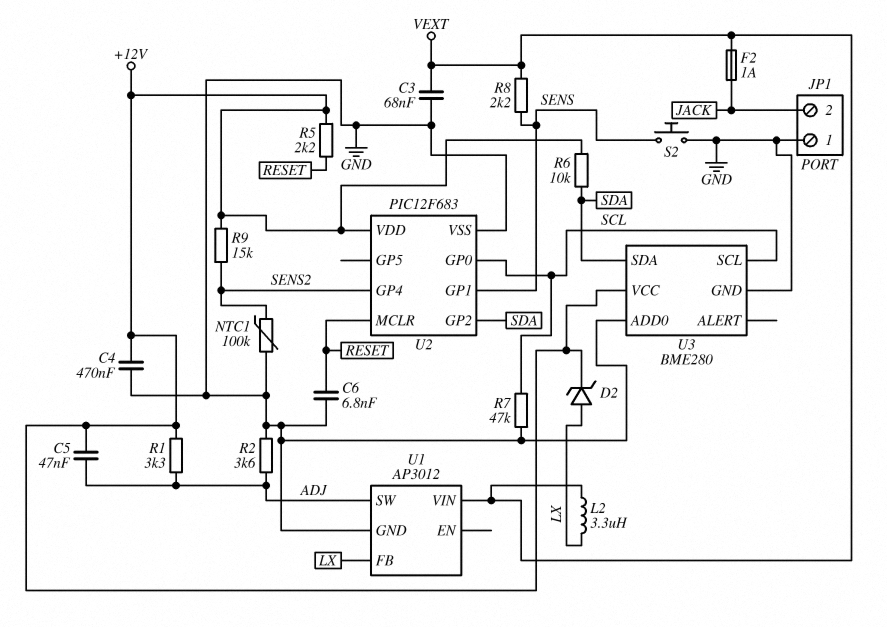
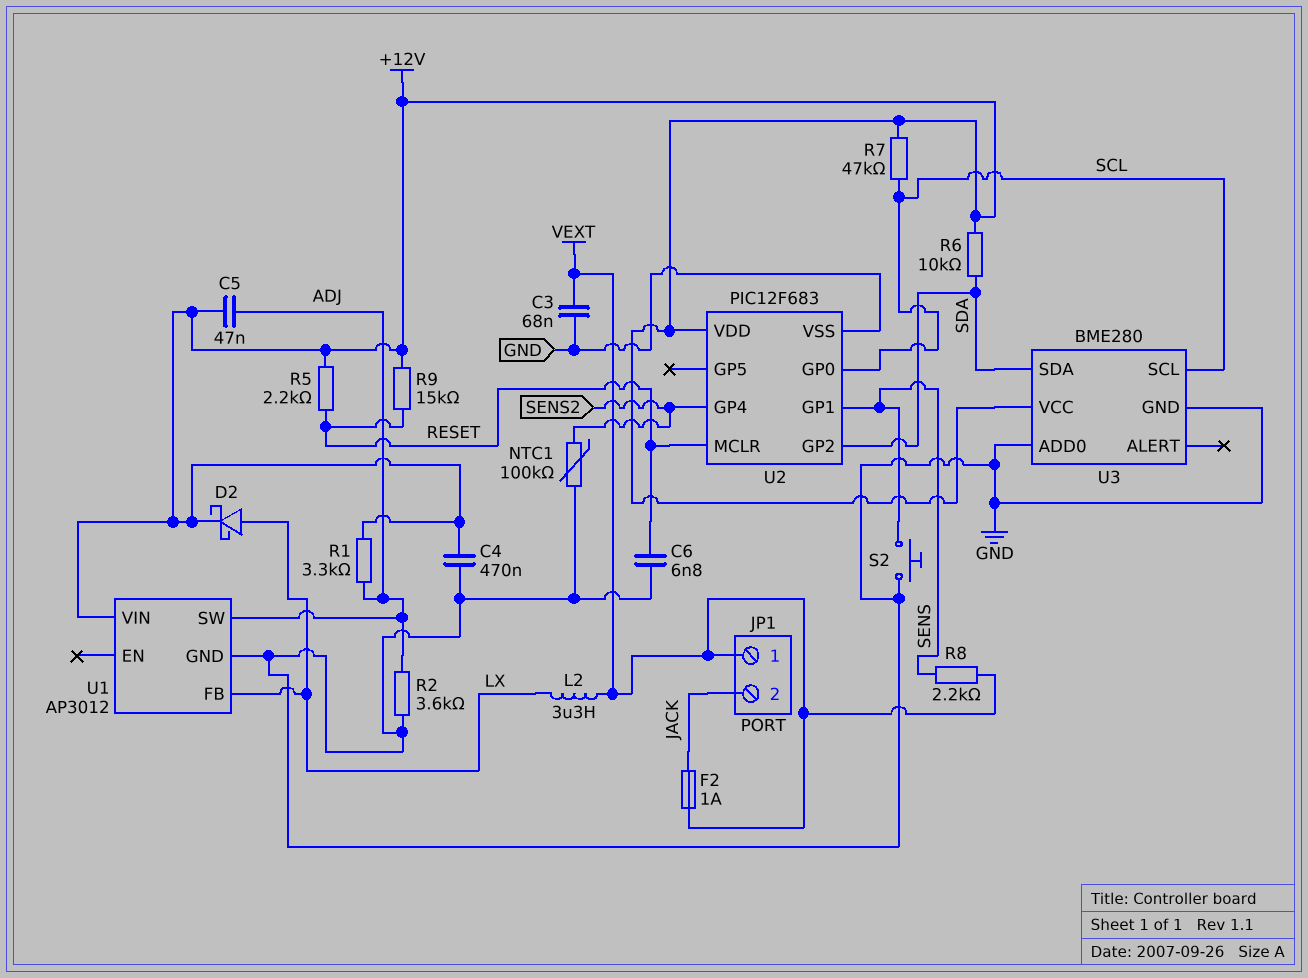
D2: zener (A LX, K +12V) -> schottky (A LX, K +12V)
JP1 pin 1: GND -> VEXT
R7: 47k (GND, SCL) -> 47k (+12V, SCL)
R9: 15k (+12V, SENS2) -> 15k (+12V, RESET)
U1 pin VIN: VEXT -> +12V

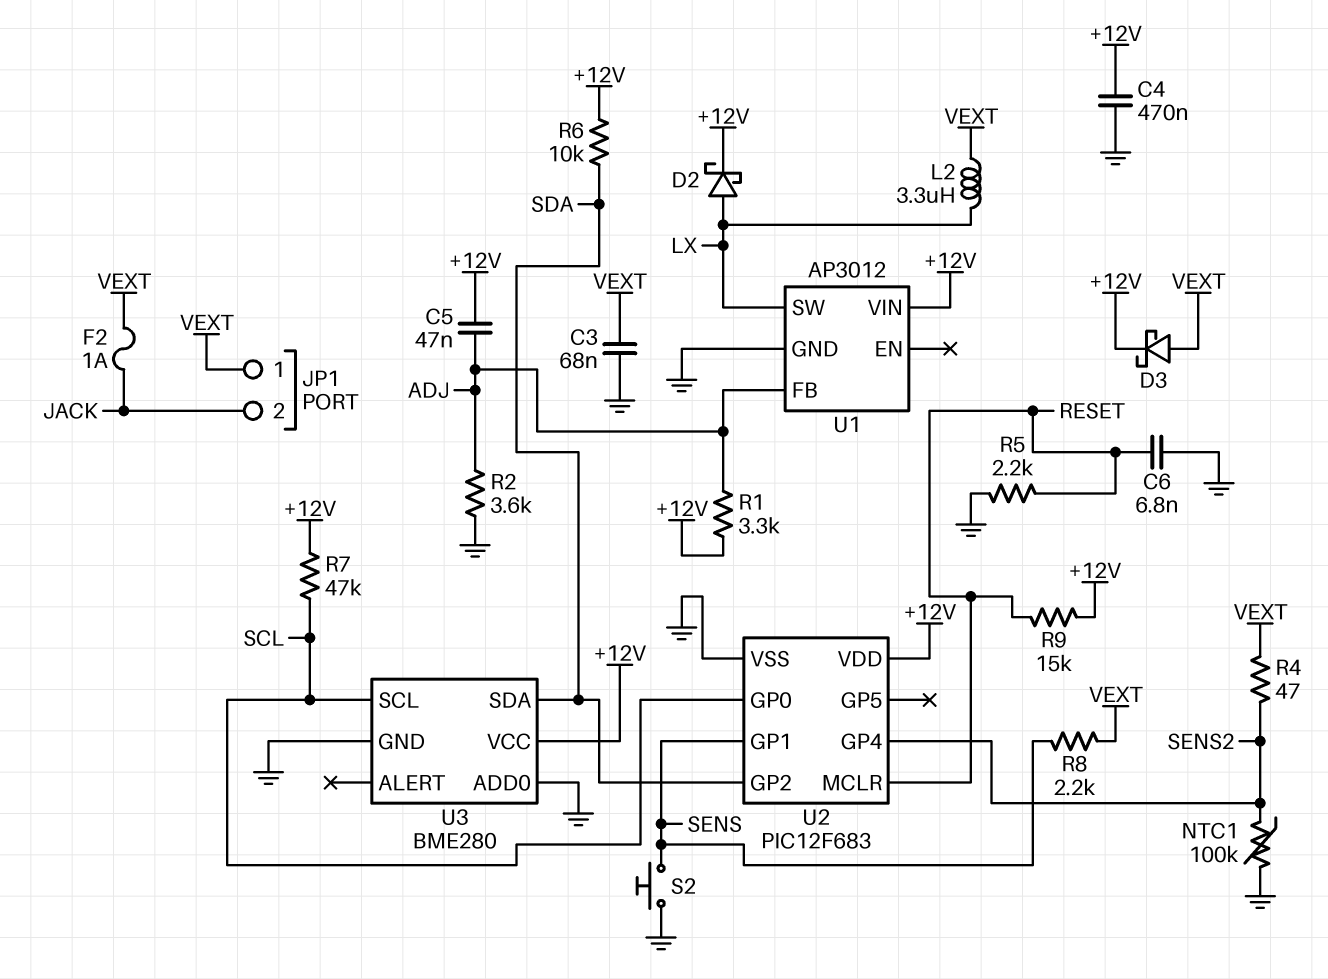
D3: none -> schottky (A VEXT, K +12V)
R4: none -> 47 (SENS2, VEXT)
R5: 2.2k (+12V, RESET) -> 2.2k (GND, RESET)
U1 pin FB: LX -> ADJ
U1 pin SW: ADJ -> LX

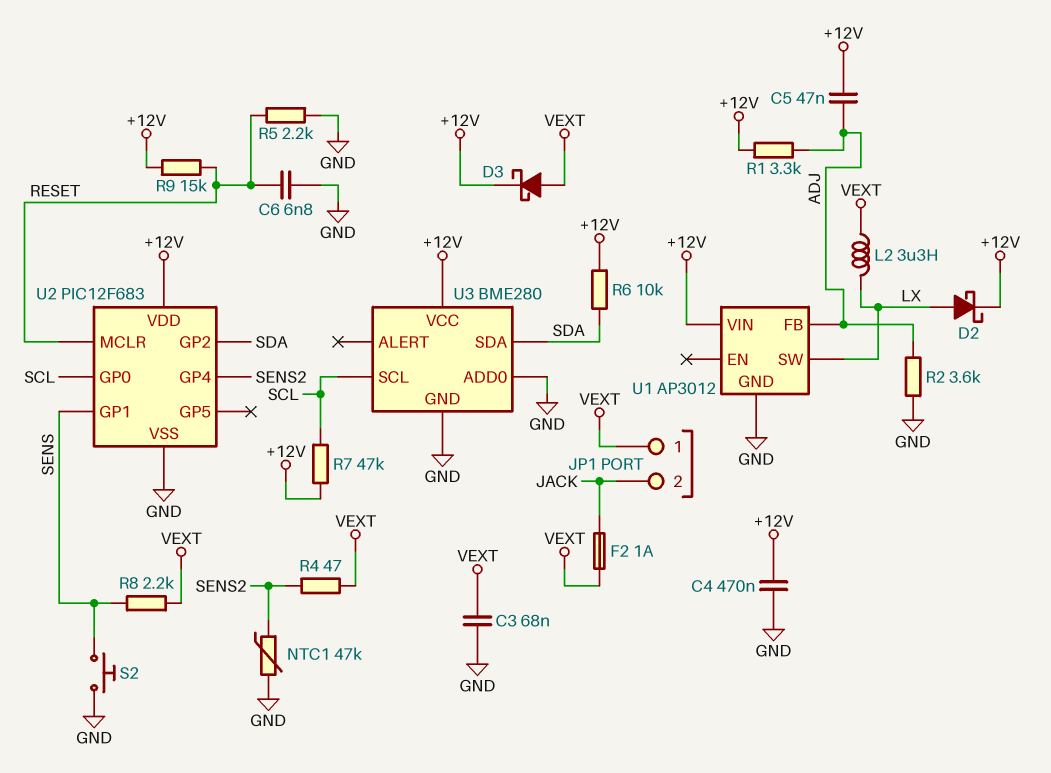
NTC1: 100k (GND, SENS2) -> 47k (GND, SENS2)

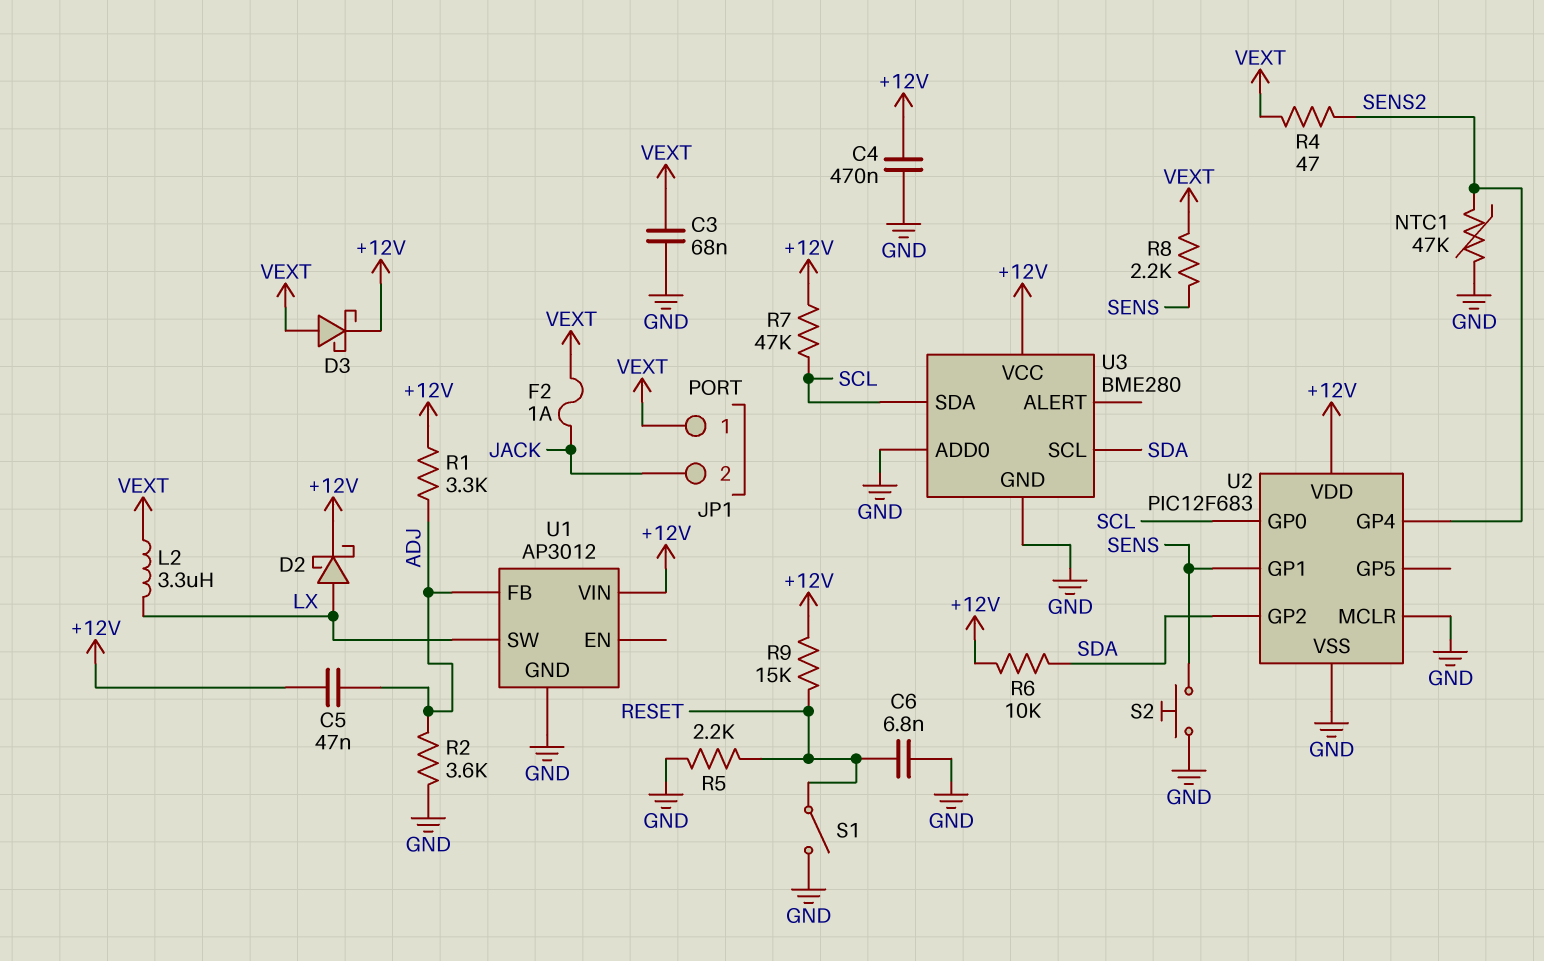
S1: none -> switch (GND, RESET)
U2 pin MCLR: RESET -> GND
U3 pin SCL: SCL -> SDA
U3 pin SDA: SDA -> SCL

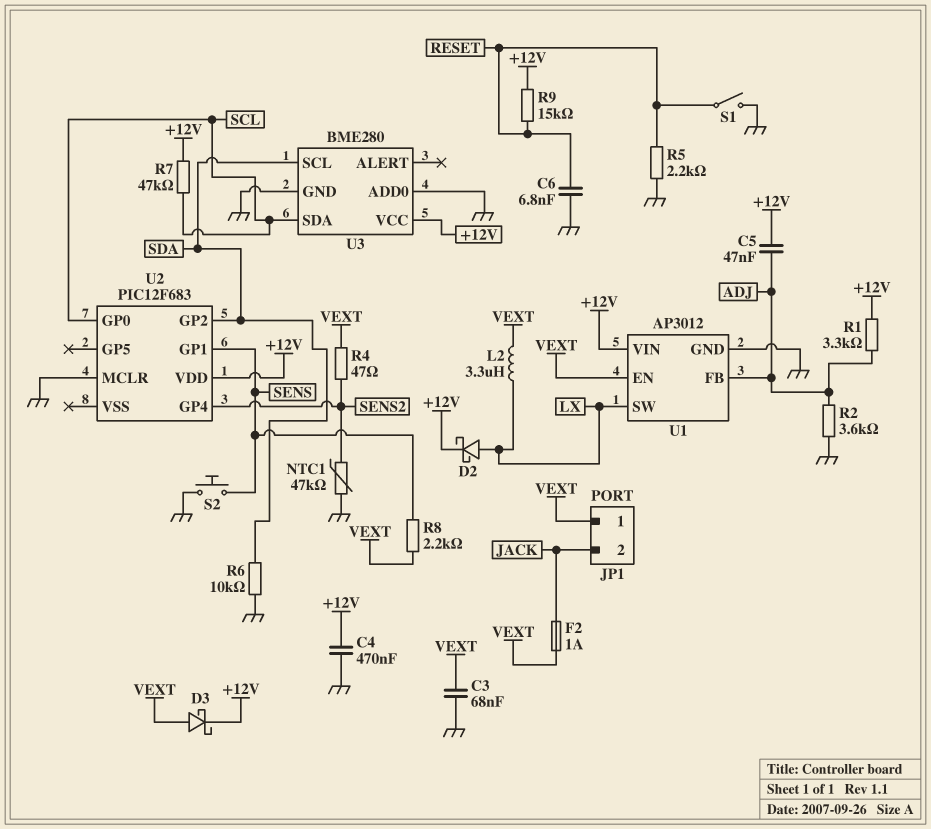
R6: 10k (+12V, SDA) -> 10k (GND, SDA)
U1 pin EN: none -> VEXT
U2 pin VSS: GND -> none

